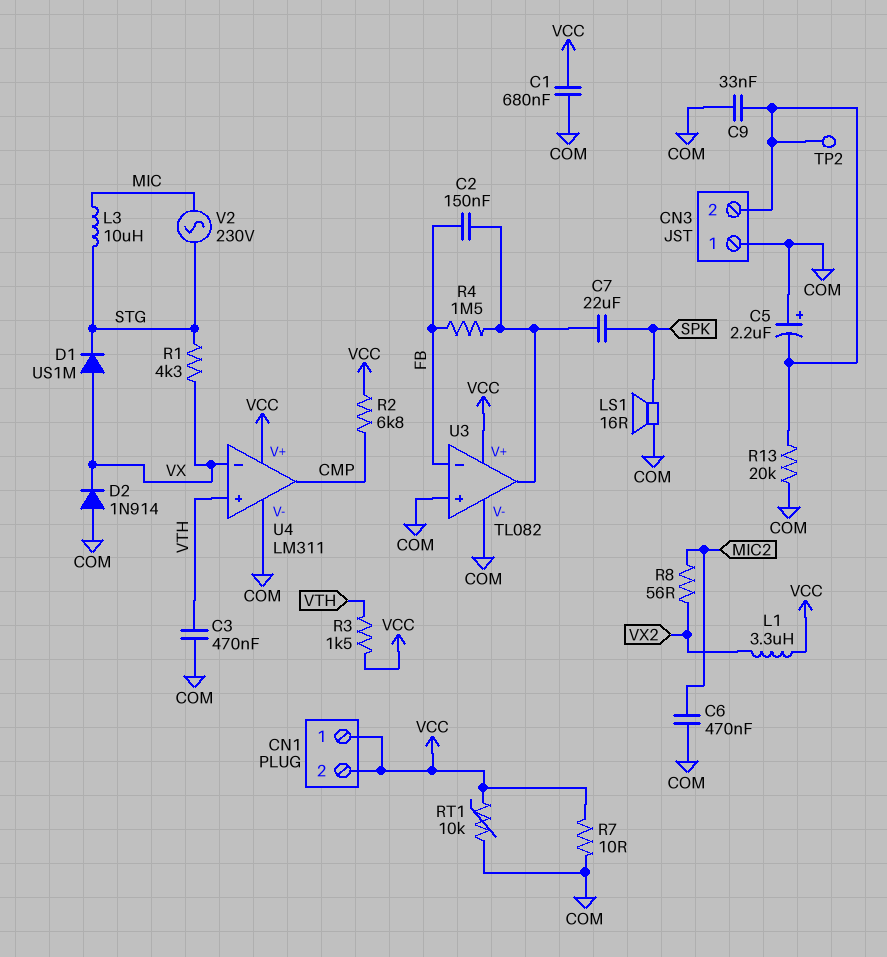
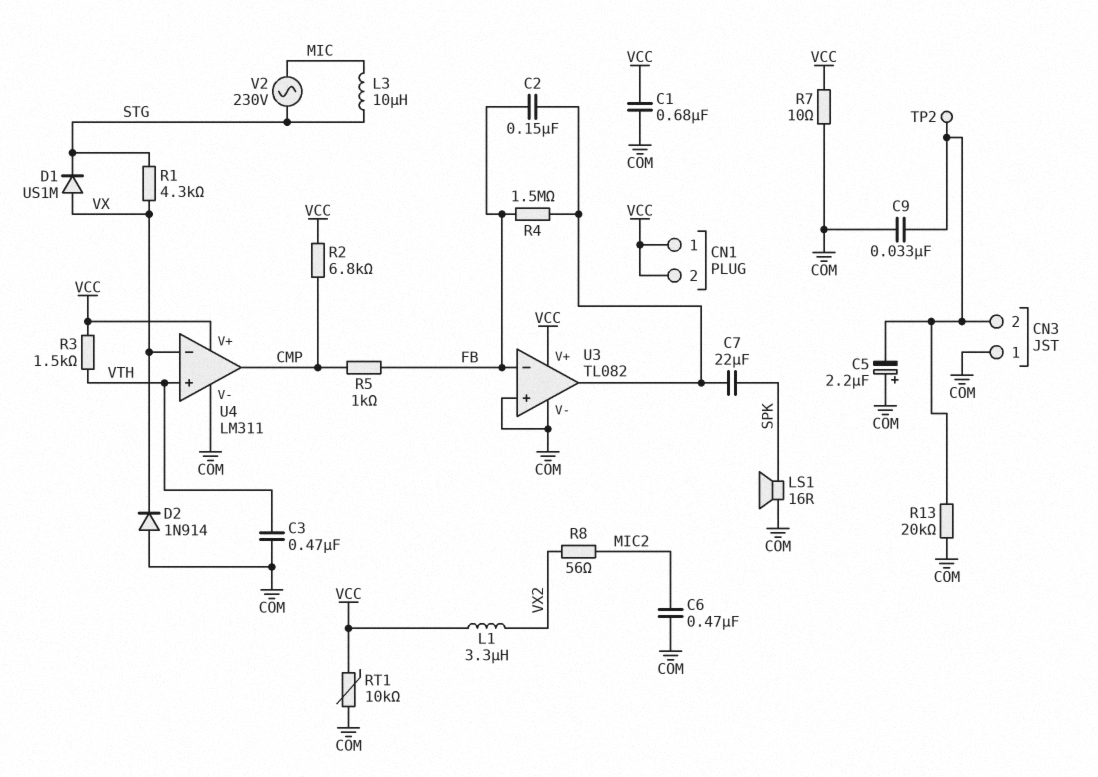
R5: none -> 1k (CMP, FB)

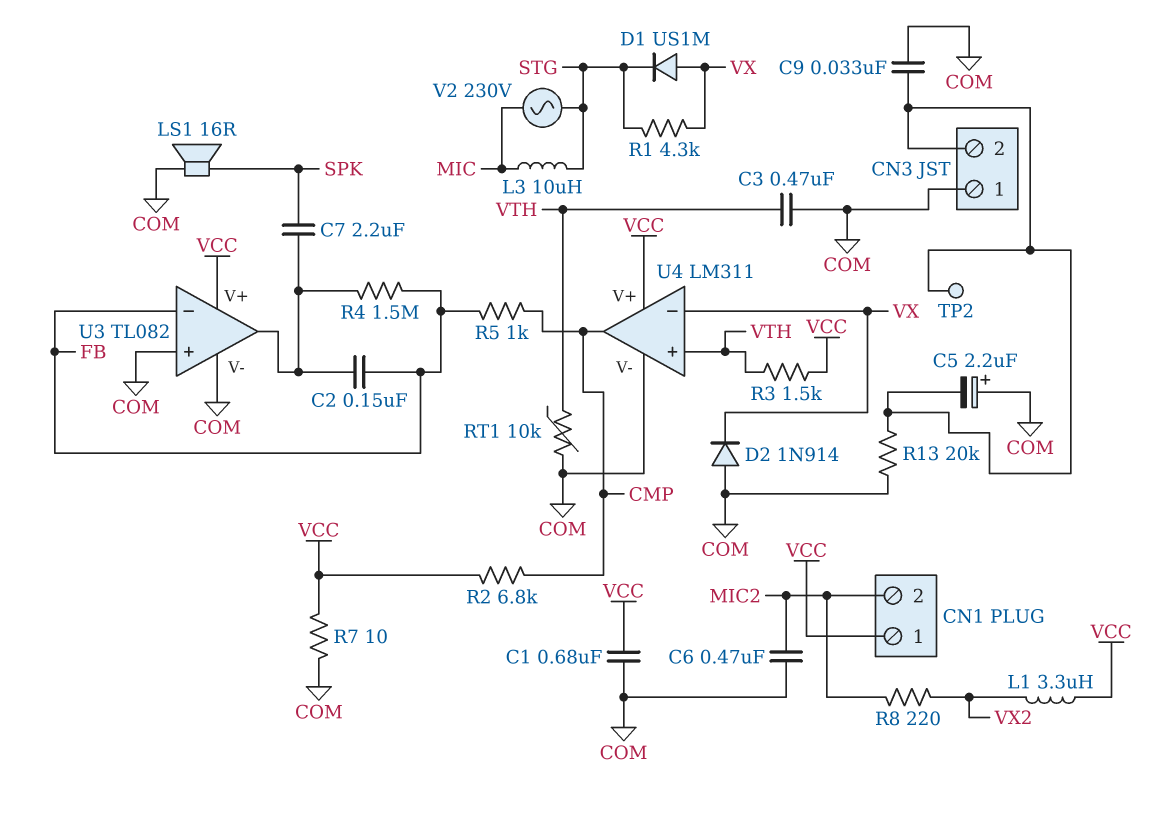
C7: 22uF (SPK, U3/out) -> 2.2uF (SPK, U3/out)
CN1 pin 2: VCC -> MIC2
R8: 56 (MIC2, VX2) -> 220 (MIC2, VX2)
RT1: 10k (COM, VCC) -> 10k (COM, VTH)

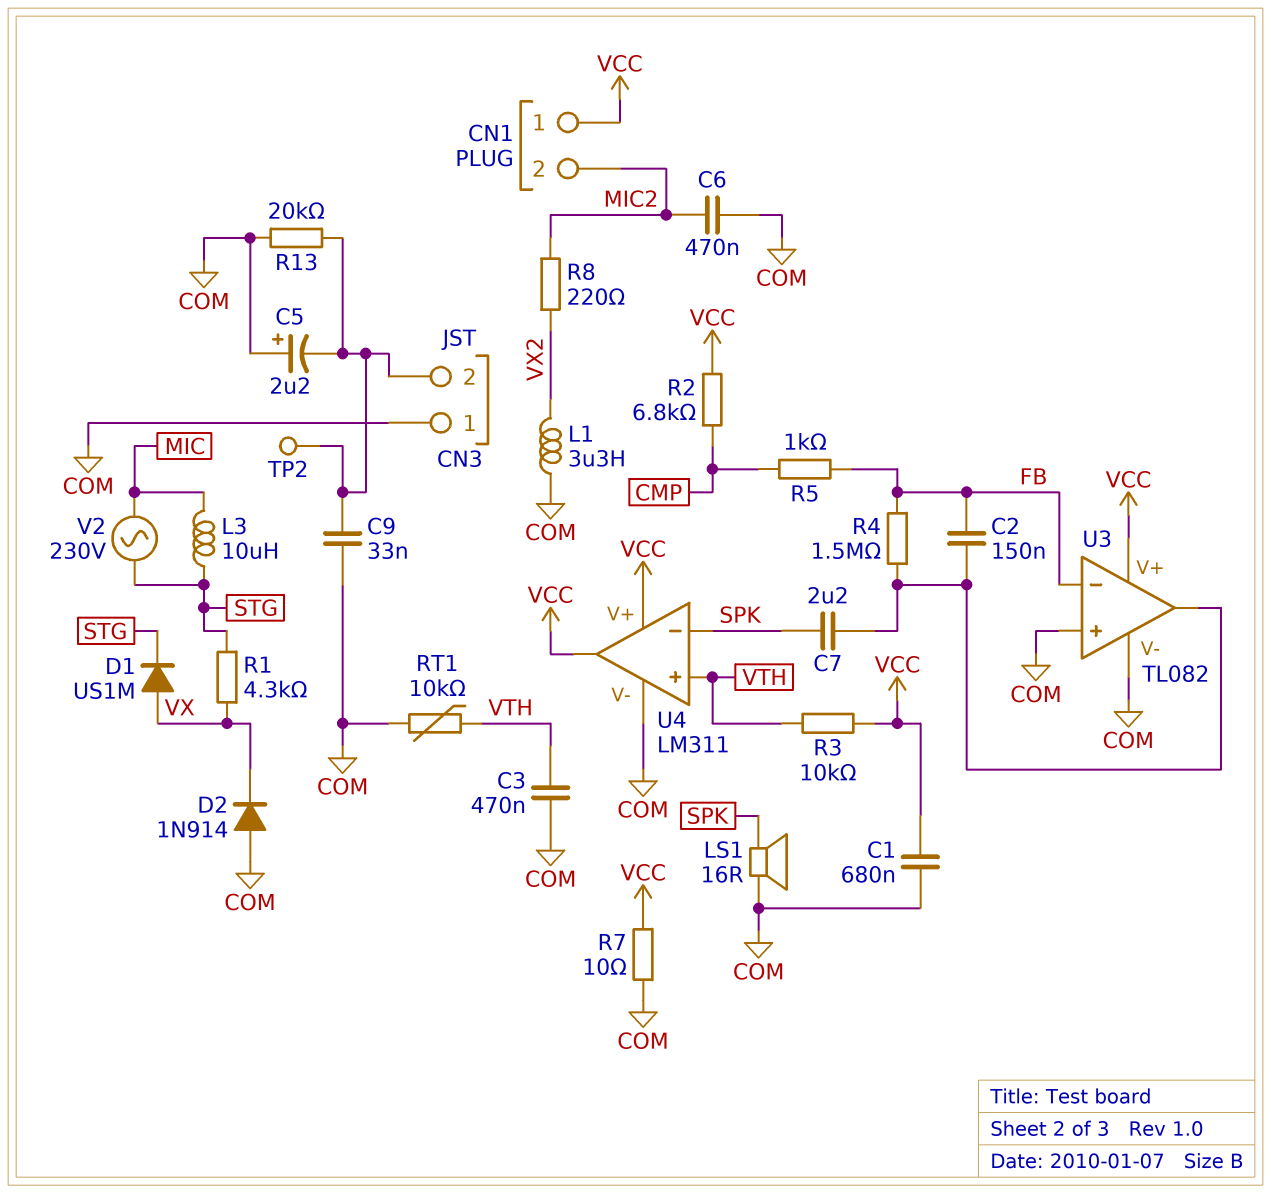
L1: 3.3uH (VCC, VX2) -> 3.3uH (COM, VX2)
R3: 1.5k (VCC, VTH) -> 10k (VCC, VTH)
U4 pin in-: VX -> SPK
U4 pin out: CMP -> VCC

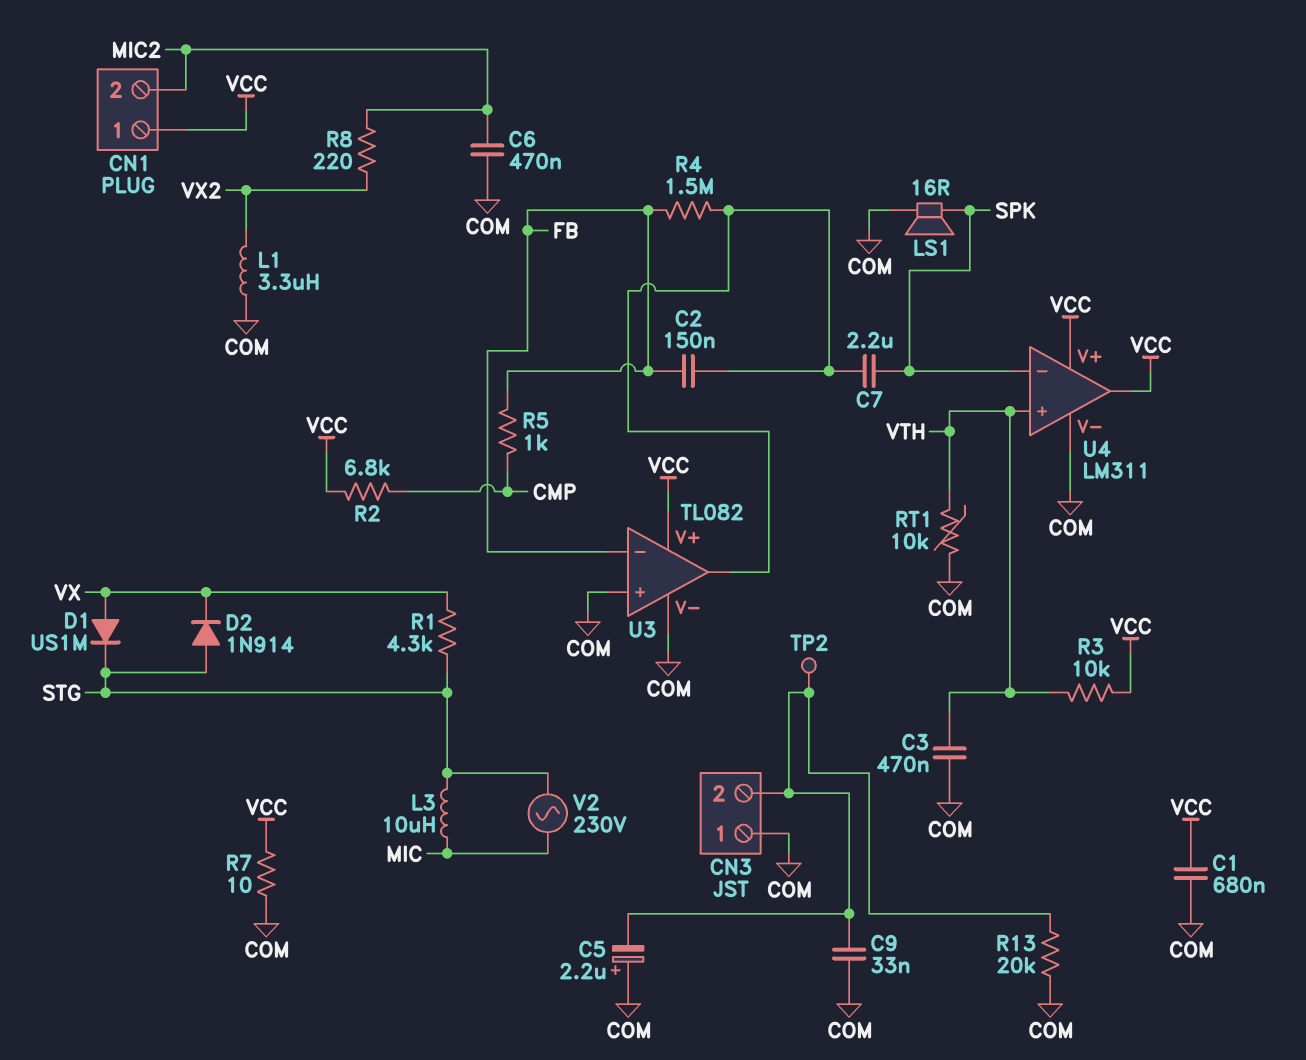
D2: diode 1N914 (A COM, K VX) -> diode 1N914 (A STG, K VX)

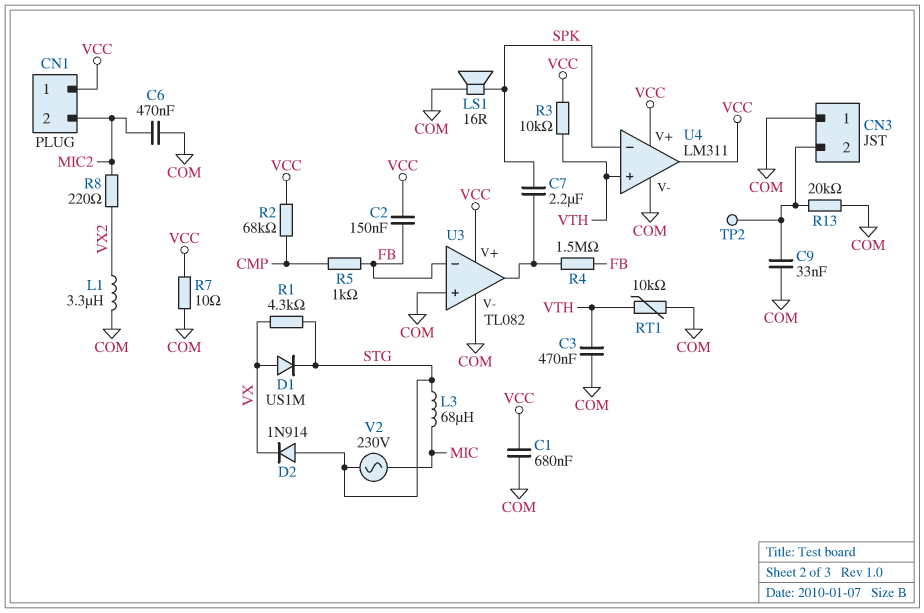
C2: 150nF (FB, U3/out) -> 150nF (FB, VCC)
C5: 2.2uF (plus COM, minus CN3/2) -> none
L3: 10uH (MIC, STG) -> 68uH (MIC, STG)
R2: 6.8k (CMP, VCC) -> 68k (CMP, VCC)

